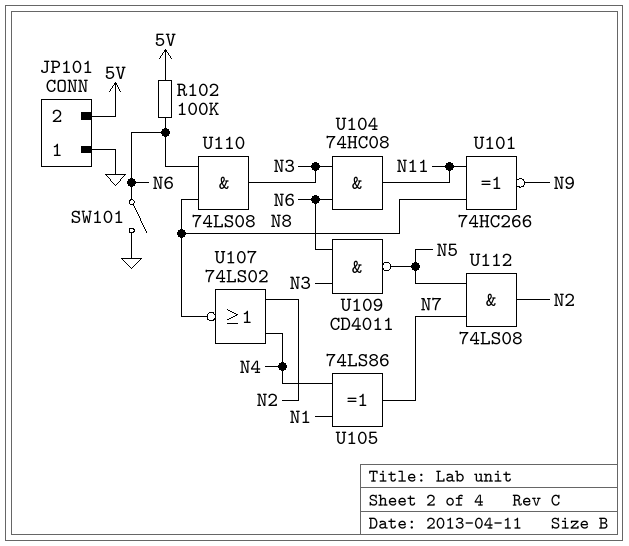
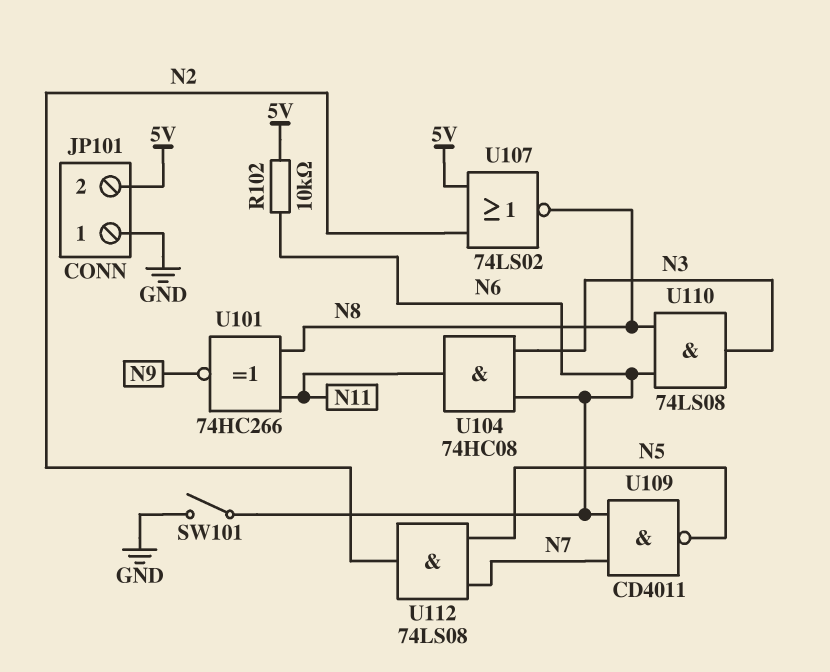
R102: 100k (5V, N6) -> 10k (5V, N6)
U105: XOR 74LS86 (in N1, in N4, out N7) -> none
U107: NOR 74LS02 (in N2, in N4, out N8) -> NOR 74LS02 (in 5V, in N2, out N8)
U109: NAND CD4011 (in N3, in N6, out N5) -> NAND CD4011 (in N6, in N7, out N5)

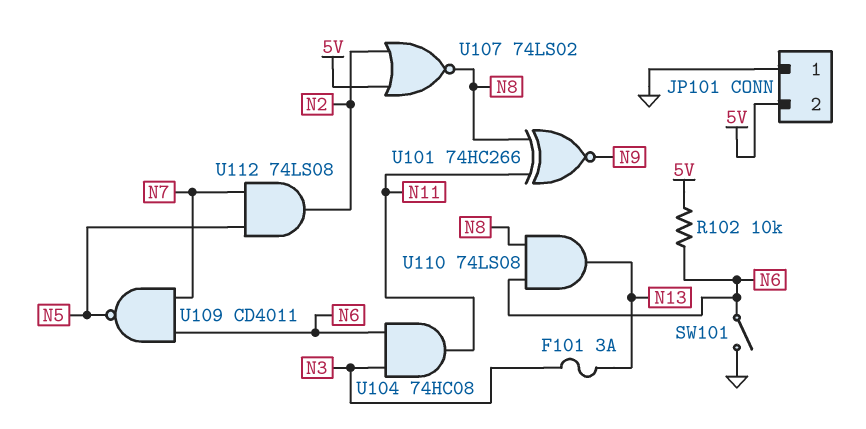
F101: none -> 3A (N3, N13)
U110: AND 74LS08 (in N6, in N8, out N3) -> AND 74LS08 (in N6, in N8, out N13)

